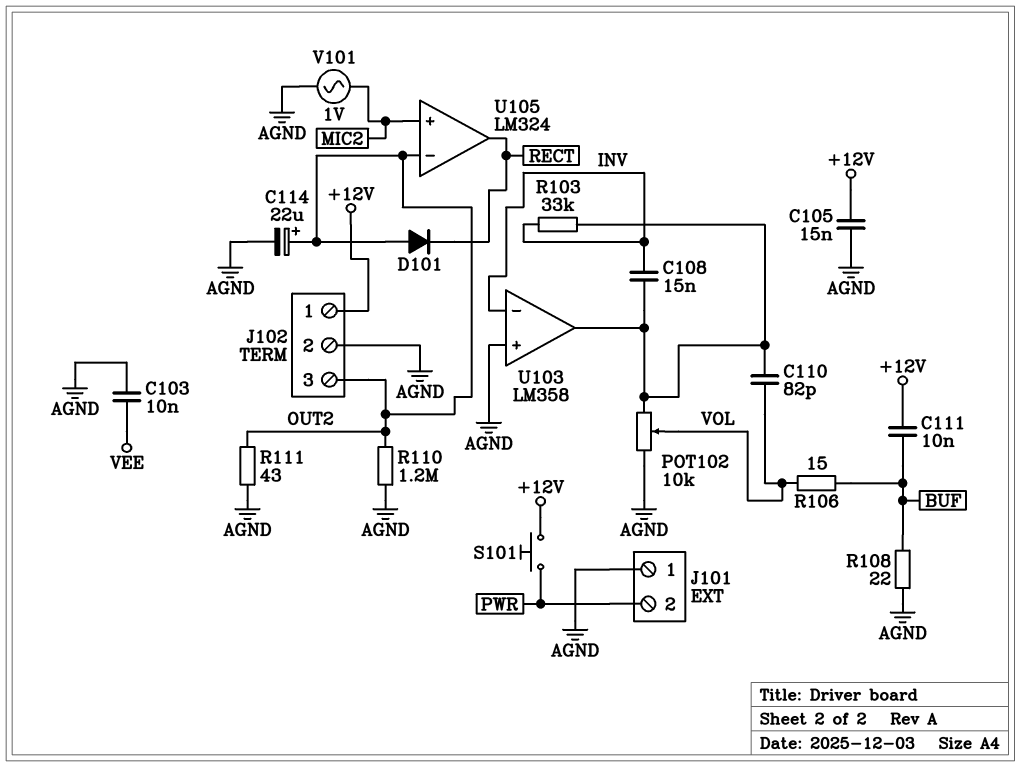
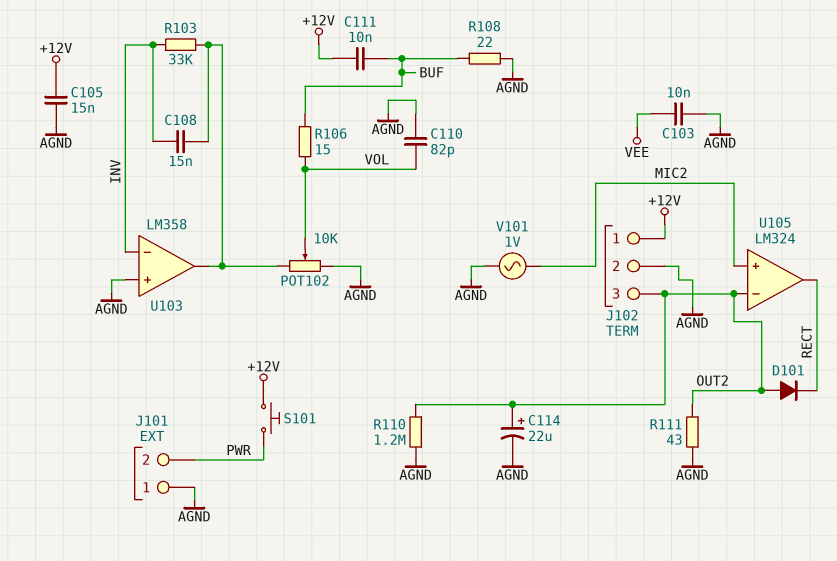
C110: 82pF (U103/out, VOL) -> 82pF (AGND, VOL)

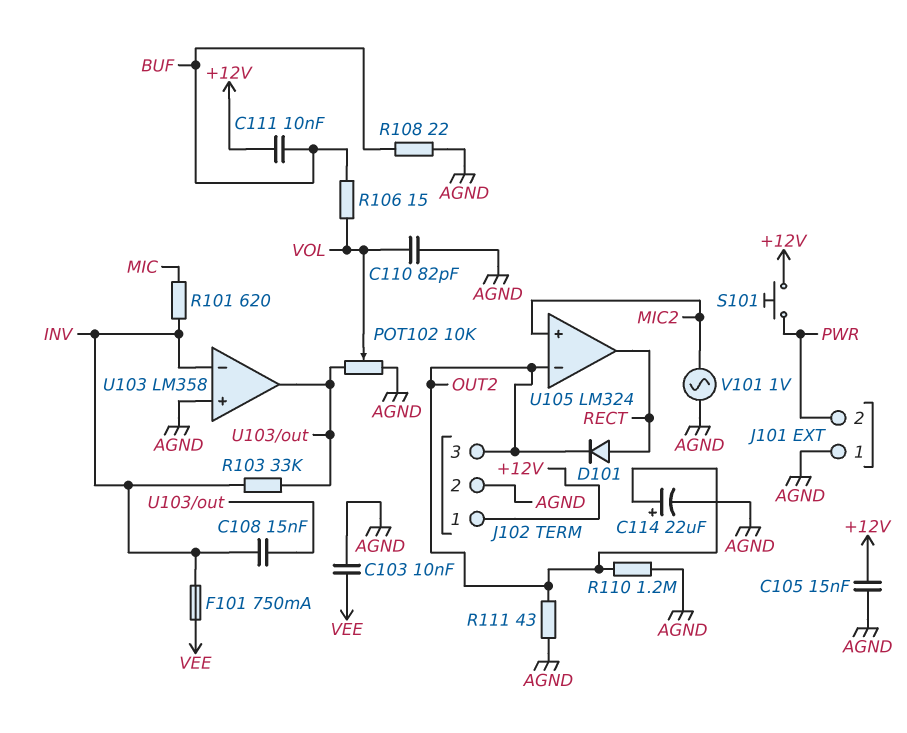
D101: diode (A OUT2, K RECT) -> diode (A RECT, K OUT2)
F101: none -> 750mA (INV, VEE)
R101: none -> 620 (INV, MIC)

